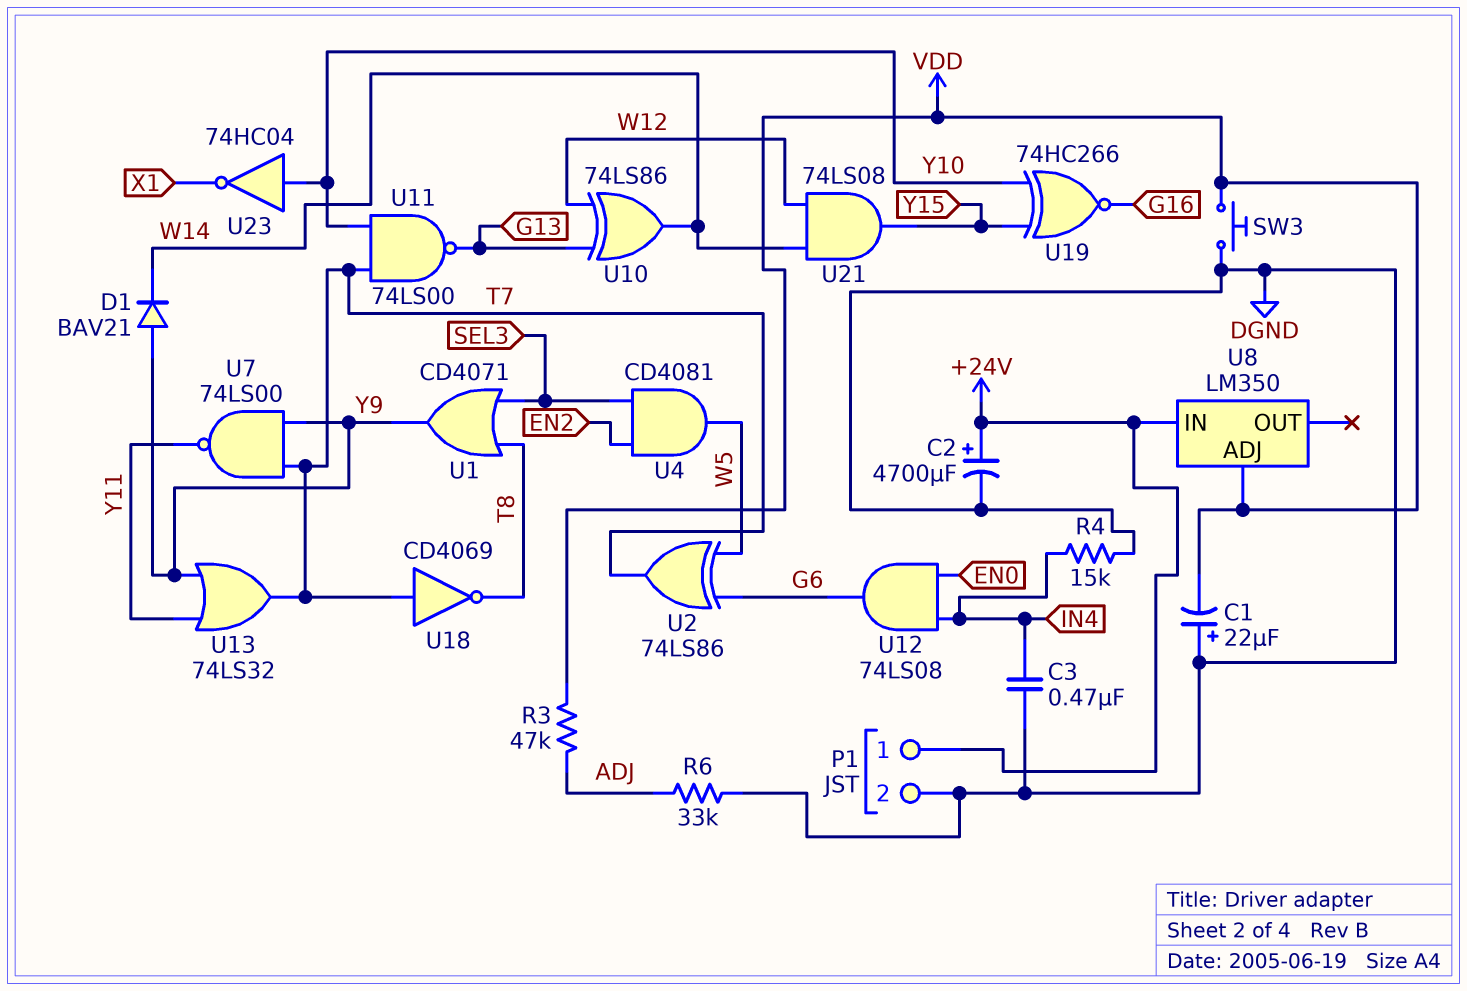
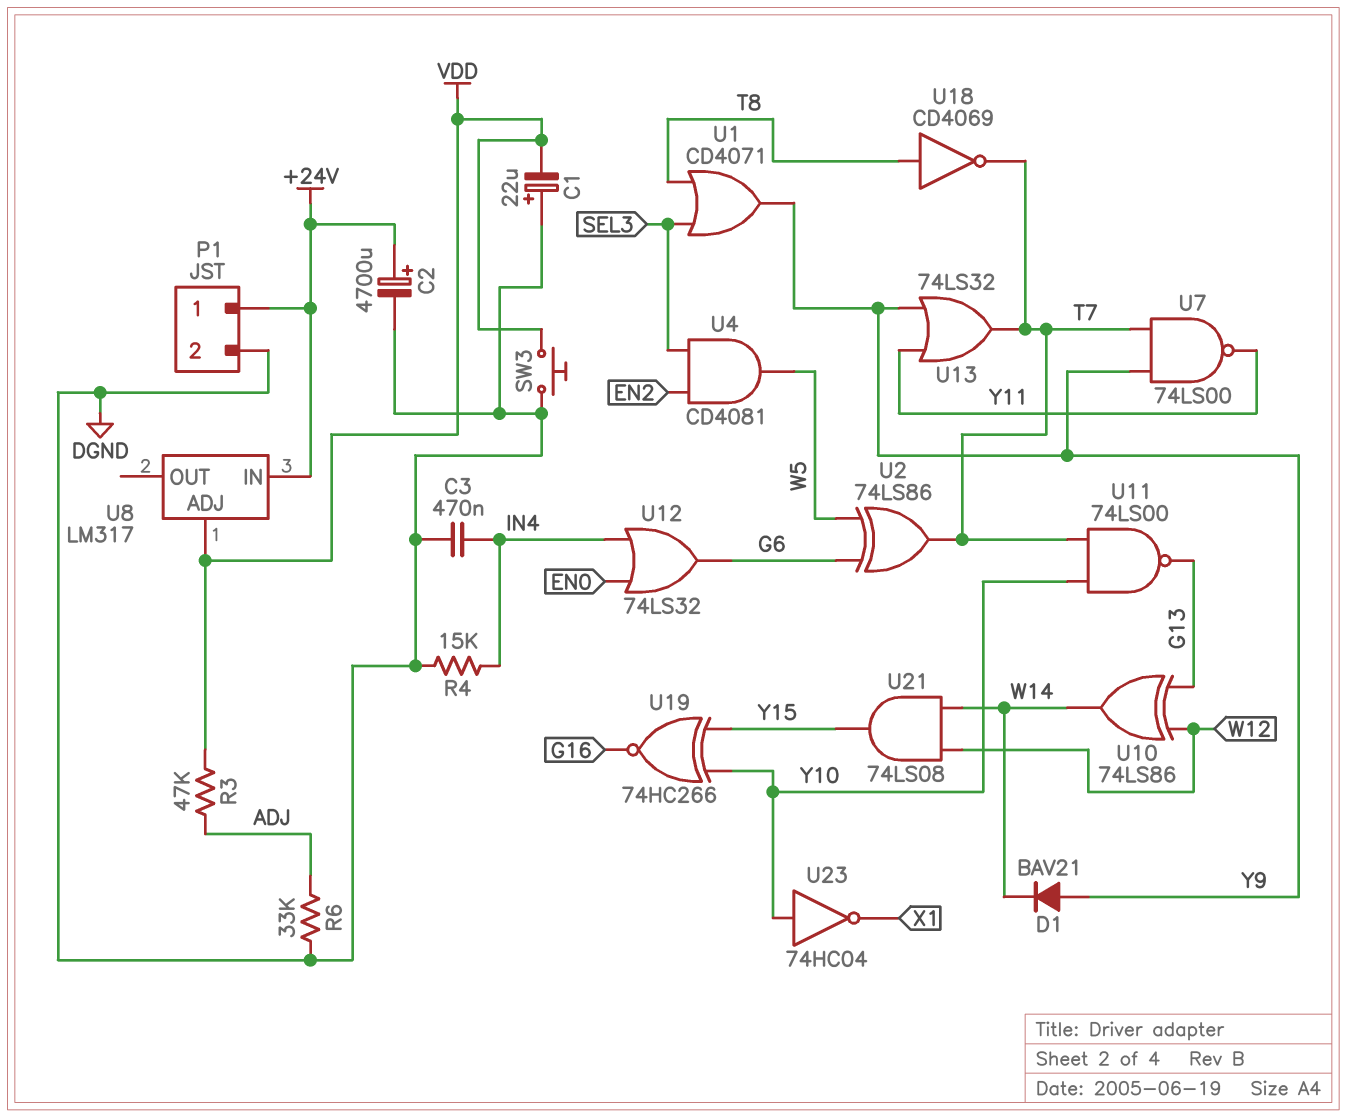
U8: LM350 -> LM317
U12: AND 74LS08 (in EN0, in IN4, out G6) -> OR 74LS32 (in EN0, in IN4, out G6)
U18: NOT CD4069 (in T7, out T8) -> NOT CD4069 (in T8, out T7)

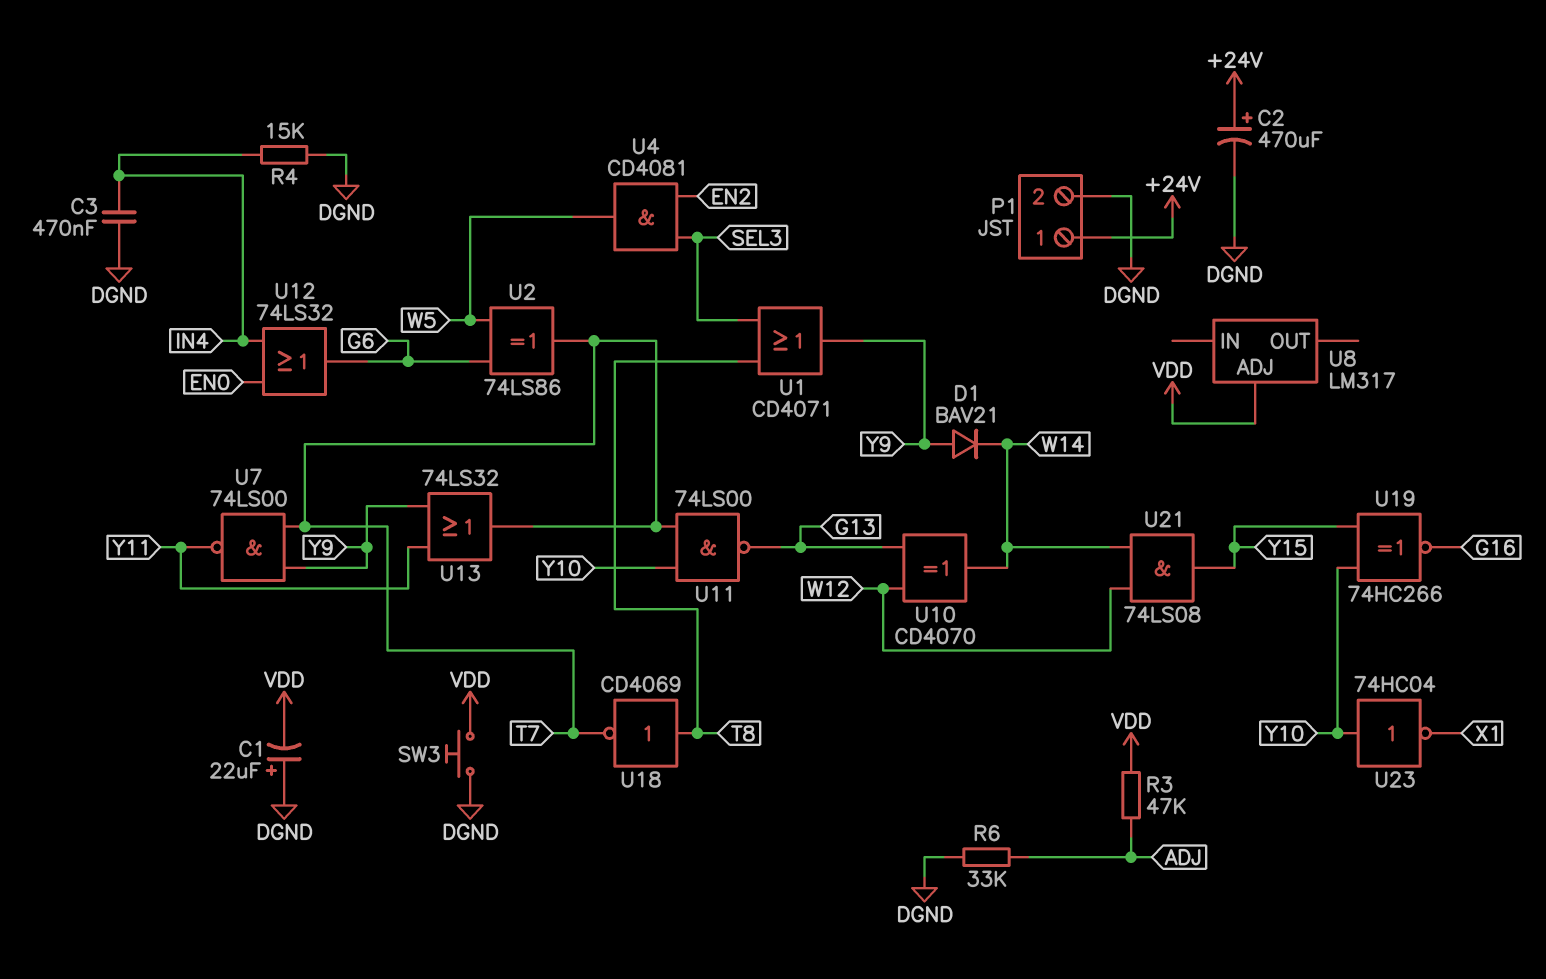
C2: 4700uF (plus +24V, minus DGND) -> 470uF (plus +24V, minus DGND)
U8 pin IN: +24V -> none
U10: XOR 74LS86 (in G13, in W12, out W14) -> XOR CD4070 (in G13, in W12, out W14)

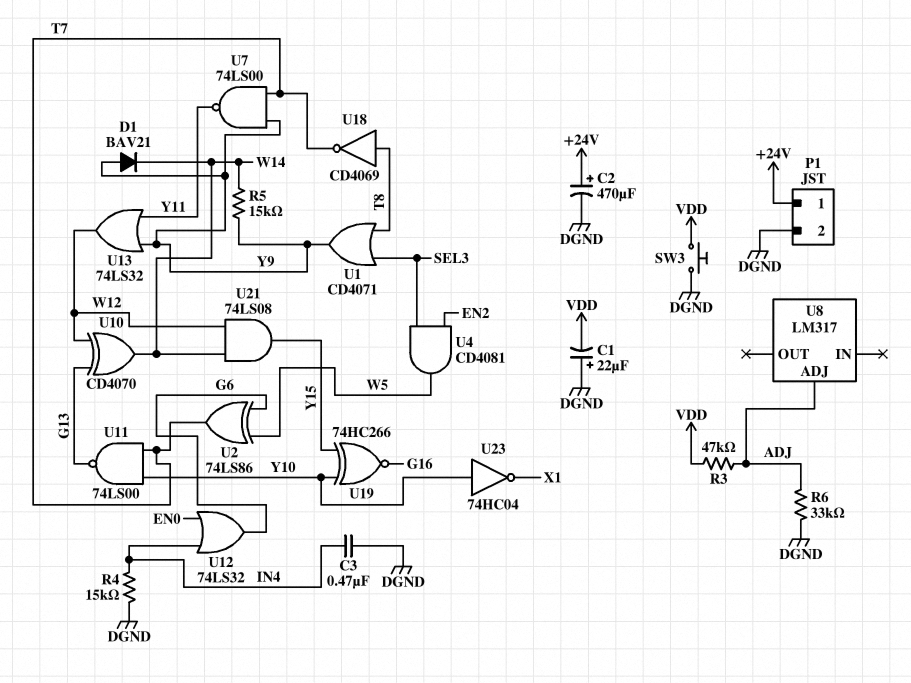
R5: none -> 15k (W14, Y9)
U8 pin ADJ: VDD -> ADJ
U13: OR 74LS32 (in Y9, in Y11, out T7) -> OR 74LS32 (in Y9, in Y11, out W12)

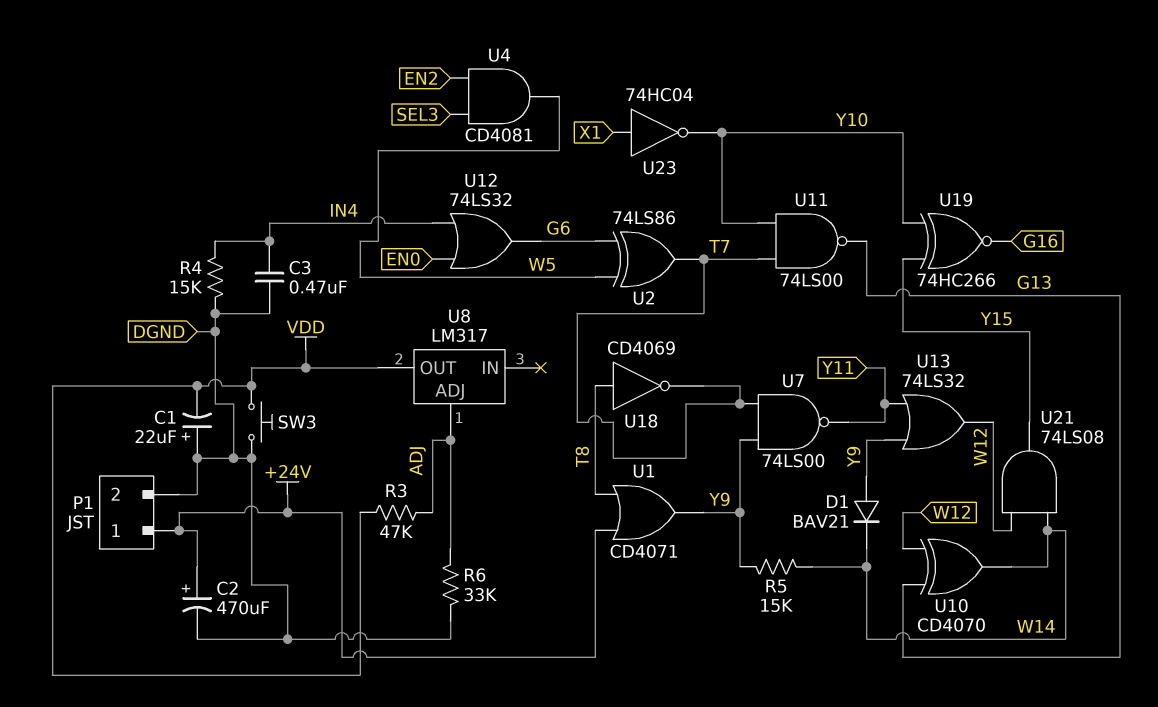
U1: OR CD4071 (in SEL3, in T8, out Y9) -> OR CD4071 (in +24V, in T8, out Y9)
U8 pin OUT: none -> VDD
U23: NOT 74HC04 (in Y10, out X1) -> NOT 74HC04 (in X1, out Y10)

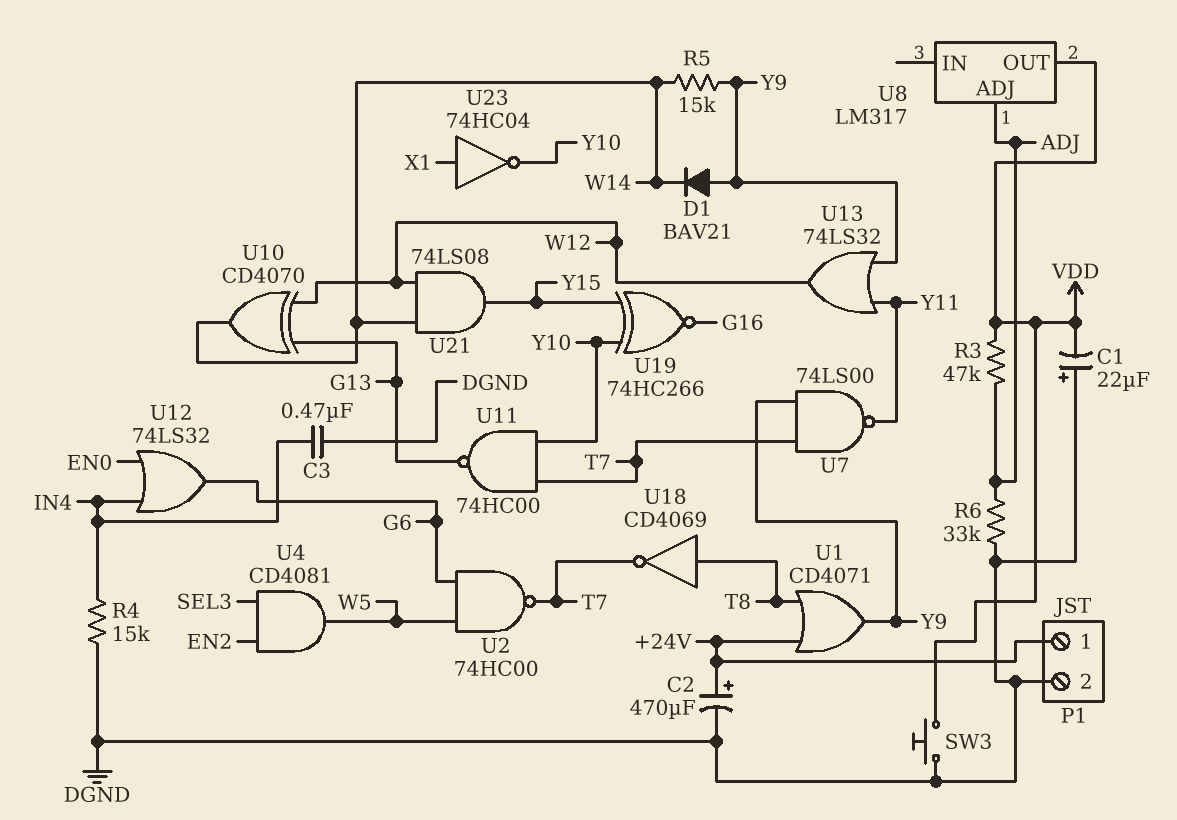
U2: XOR 74LS86 (in G6, in W5, out T7) -> NAND 74HC00 (in G6, in W5, out T7)
U11: NAND 74LS00 (in T7, in Y10, out G13) -> NAND 74HC00 (in T7, in Y10, out G13)

